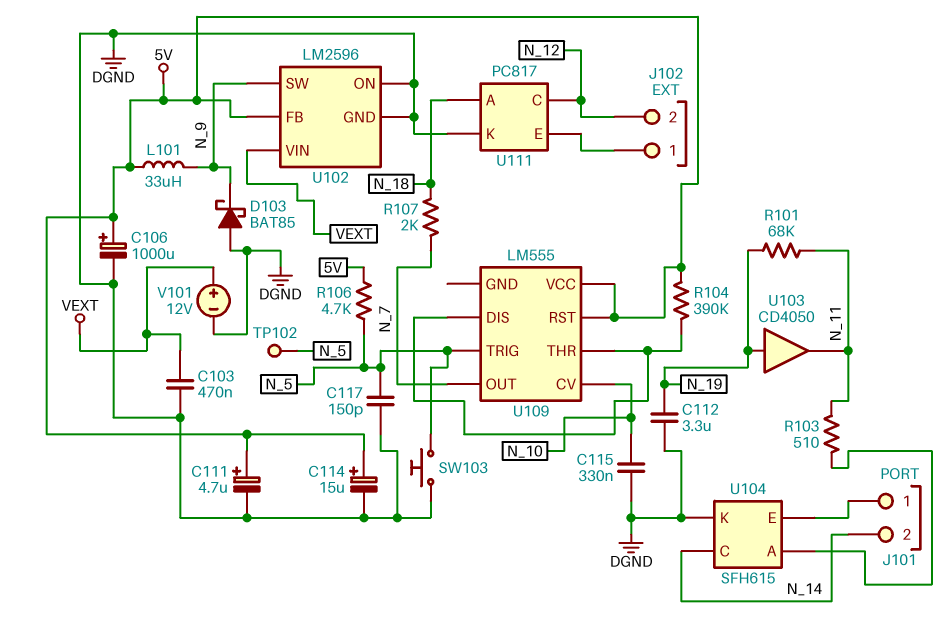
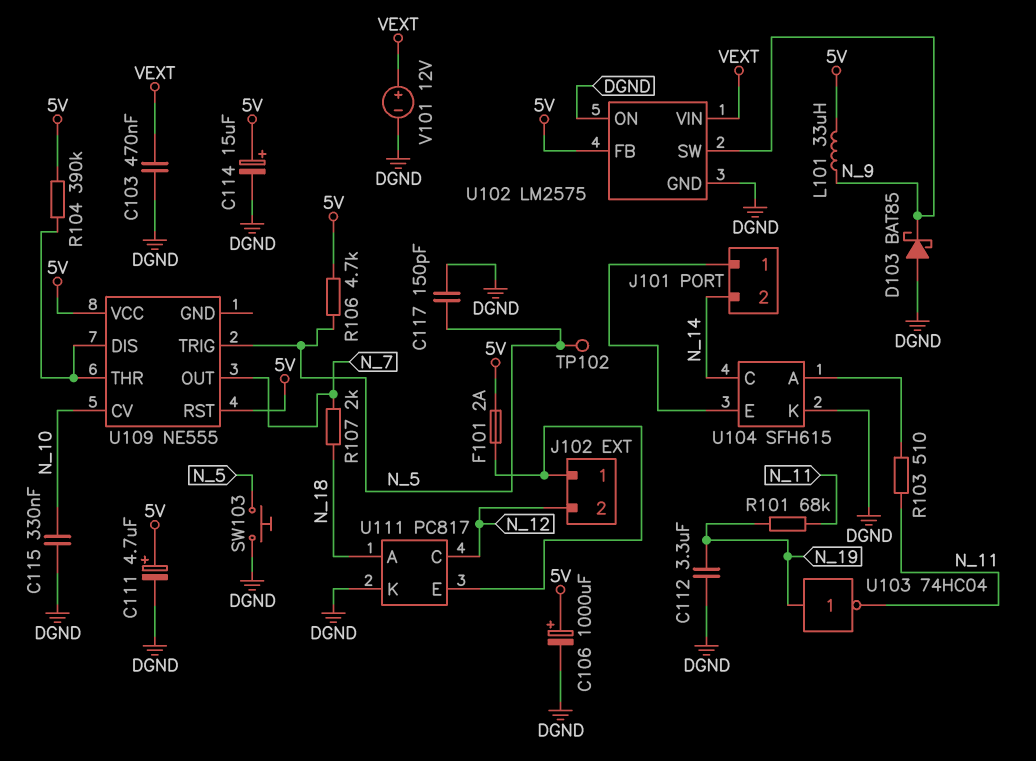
F101: none -> 2A (5V, J102/1)
U102: LM2596 -> LM2575
U103: buffer CD4050 (in N_19, out N_11) -> NOT 74HC04 (in N_19, out N_11)
U109: LM555 -> NE555

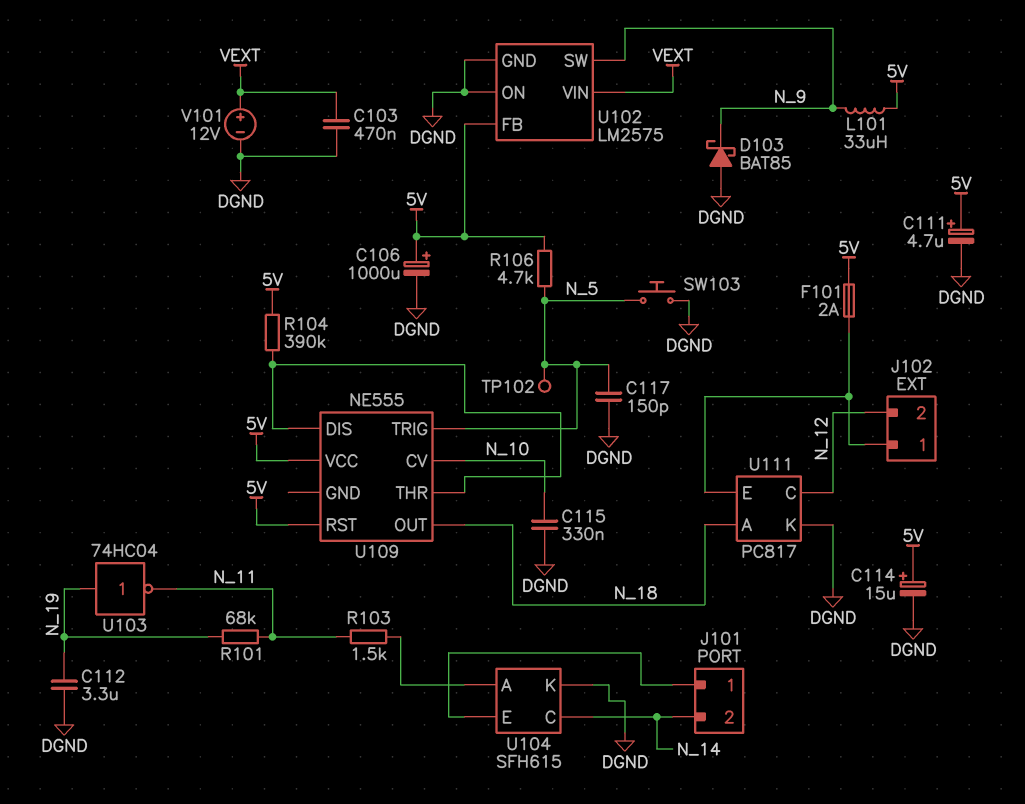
R103: 510 (N_11, U104/A) -> 1.5k (N_11, U104/A)
R107: 2k (N_7, N_18) -> none
U109 pin OUT: N_7 -> N_18

